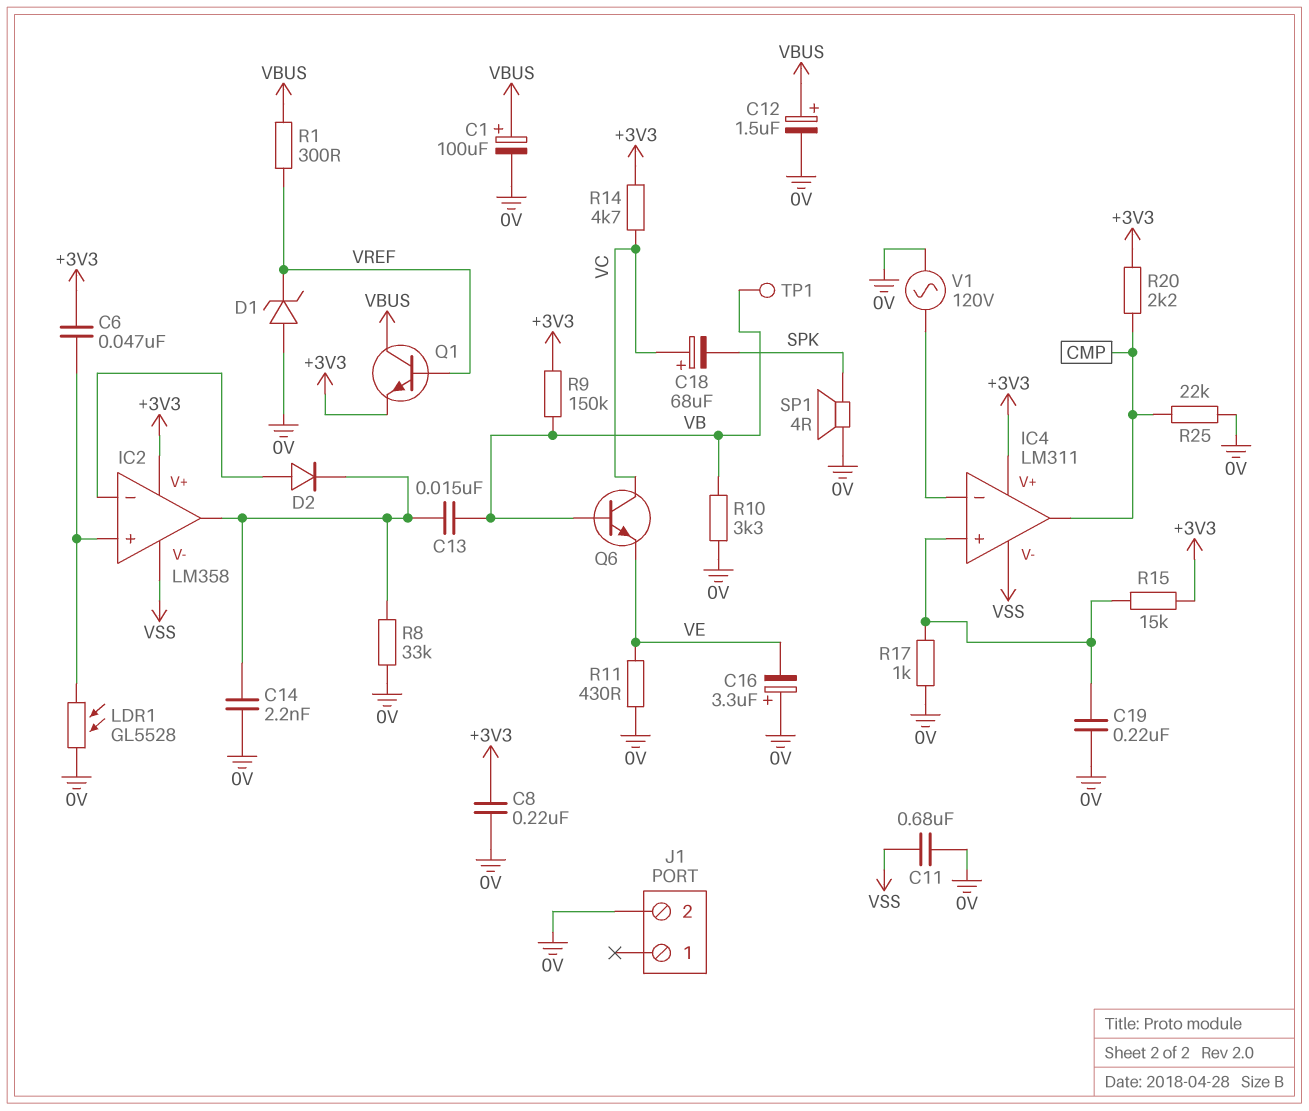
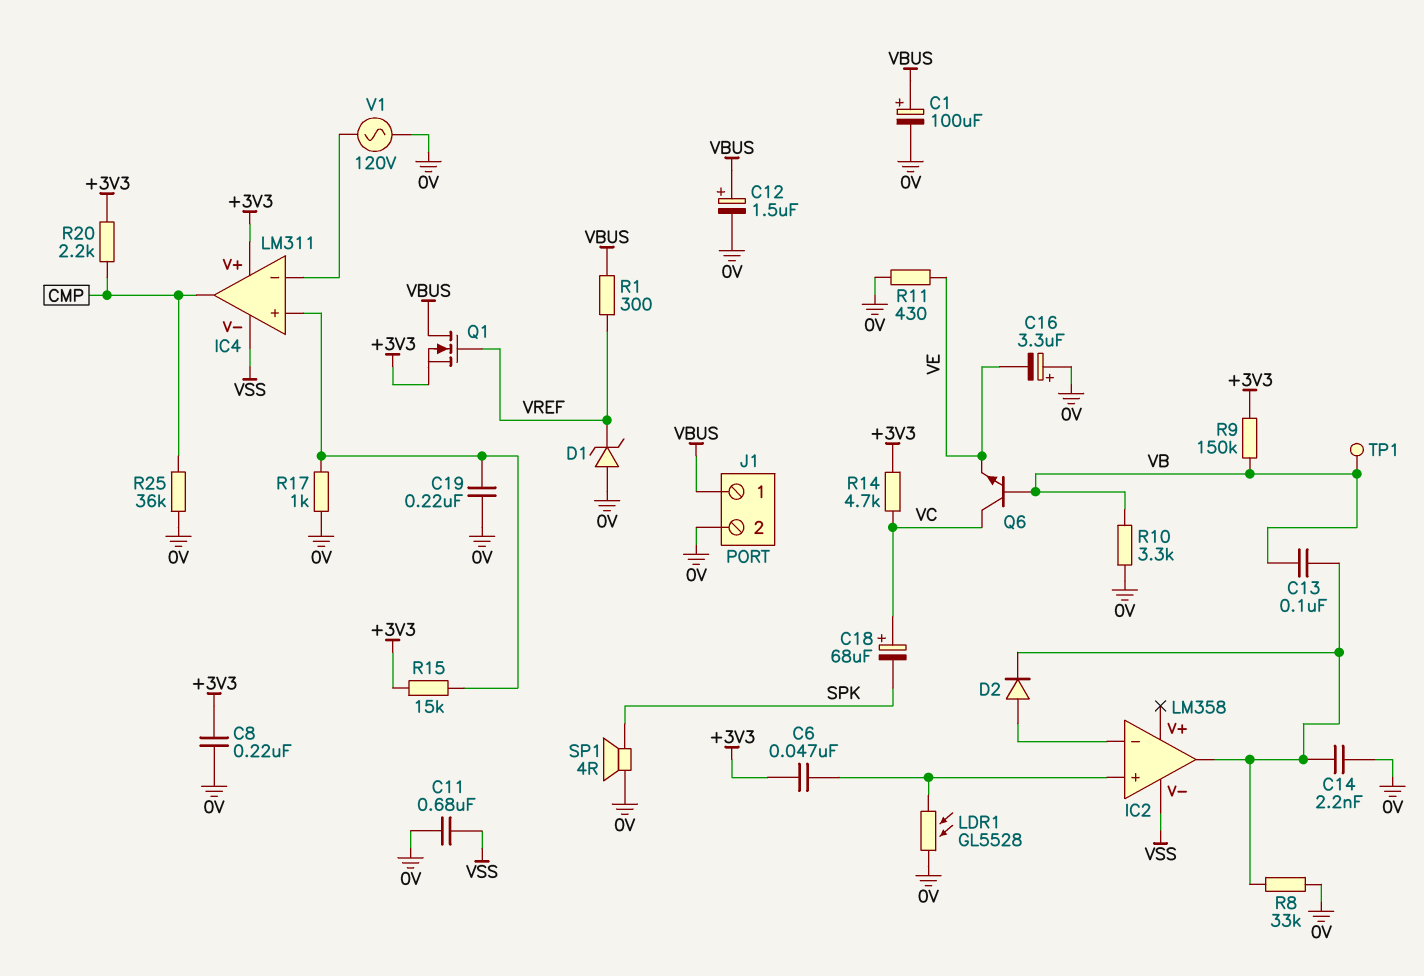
C13: 15nF (IC2/out, VB) -> 100nF (IC2/out, VB)
IC2 pin V+: +3V3 -> none
J1 pin 1: none -> VBUS
Q1: NPN (B VREF, C VBUS, E +3V3) -> NMOS (G VREF, D VBUS, S +3V3)
R25: 22k (0V, CMP) -> 36k (0V, CMP)

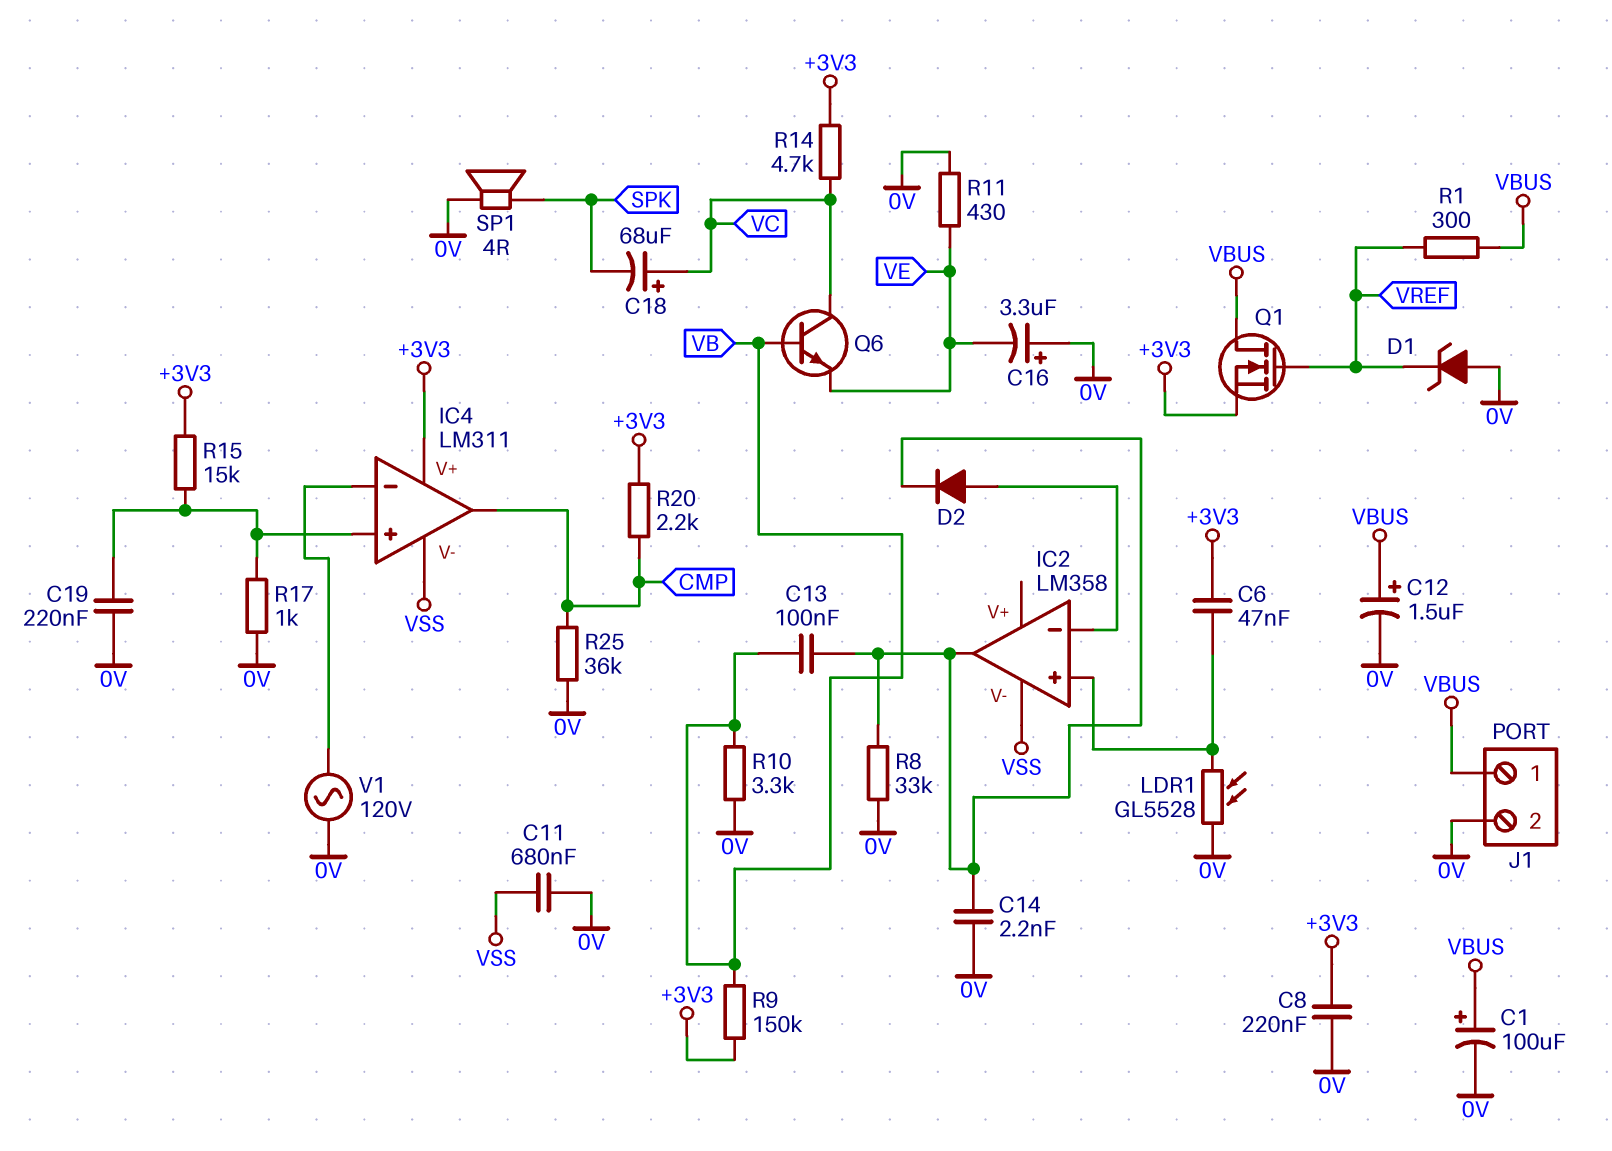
TP1: test point (VB) -> none

